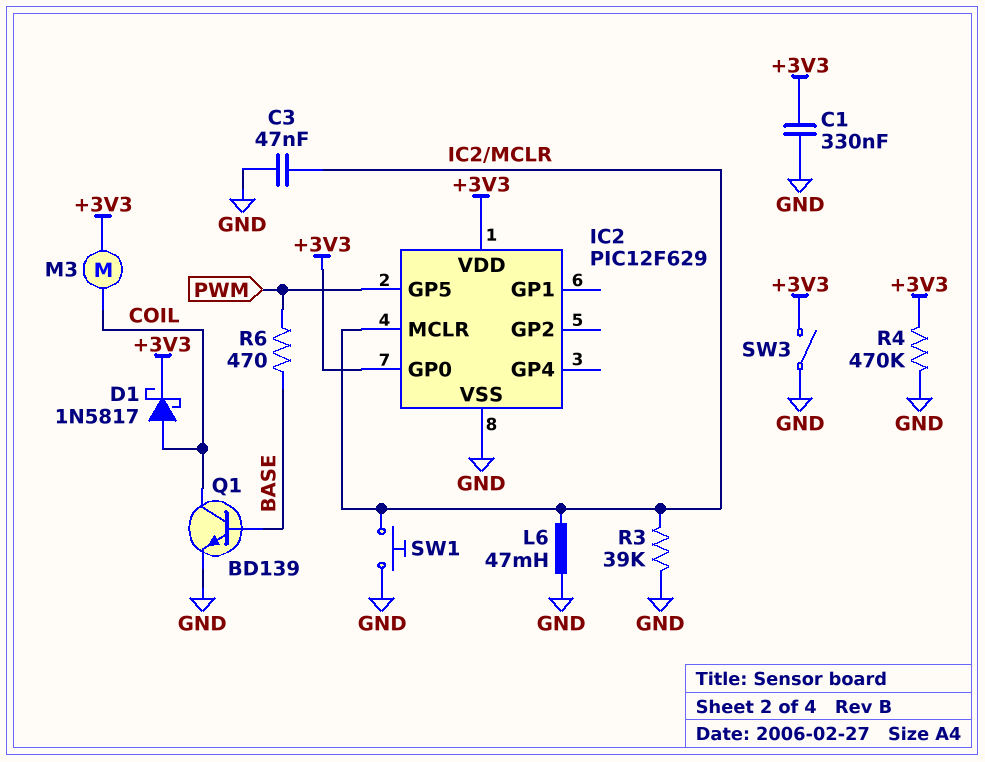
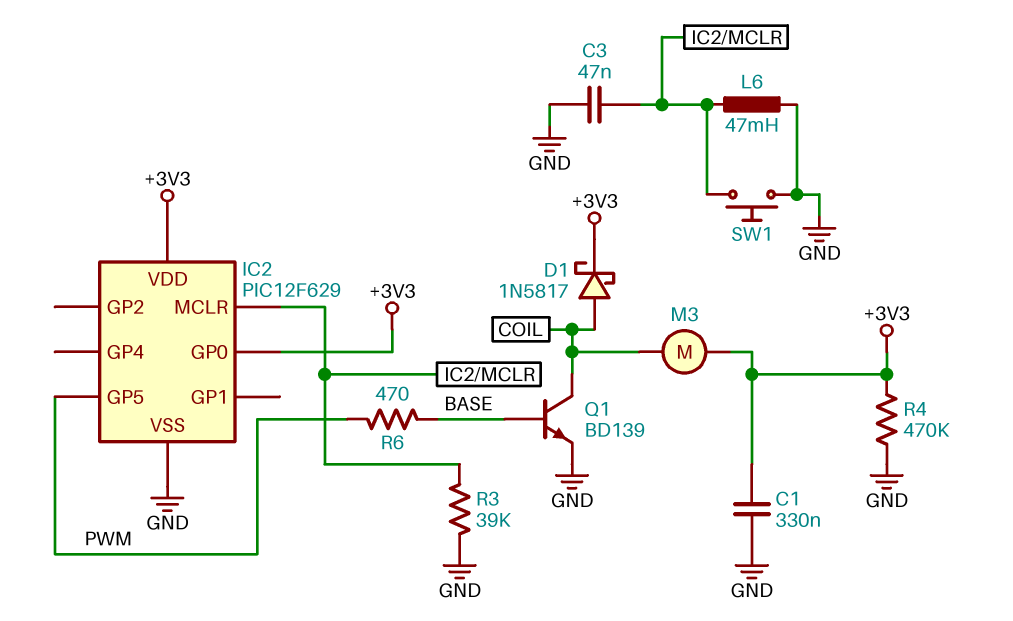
SW3: switch (+3V3, GND) -> none

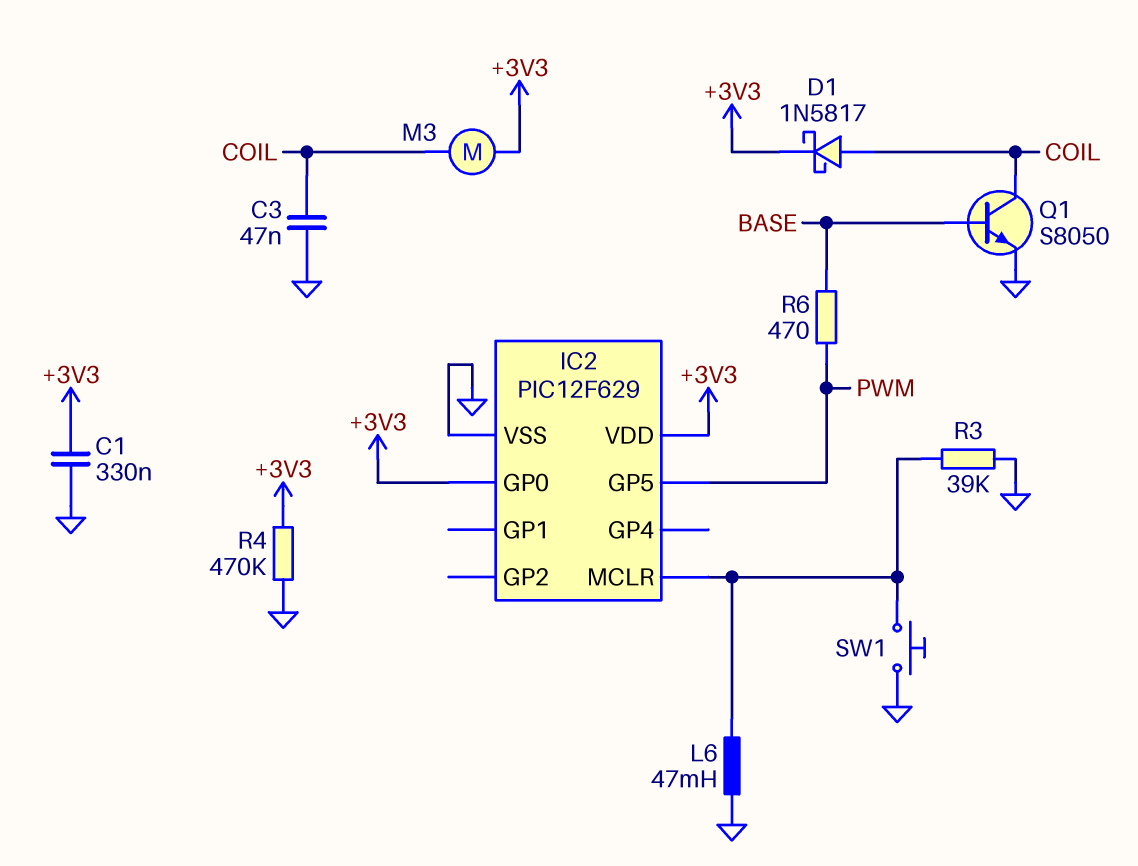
C3: 47nF (GND, IC2/MCLR) -> 47nF (COIL, GND)
Q1: NPN BD139 (B BASE, C COIL, E GND) -> NPN S8050 (B BASE, C COIL, E GND)

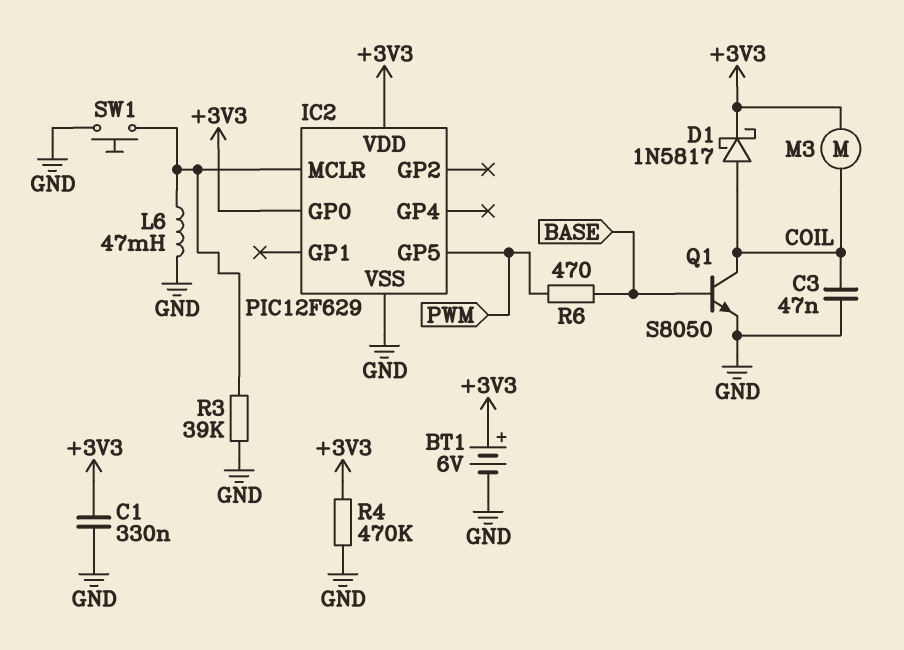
BT1: none -> 6V (plus +3V3, minus GND)

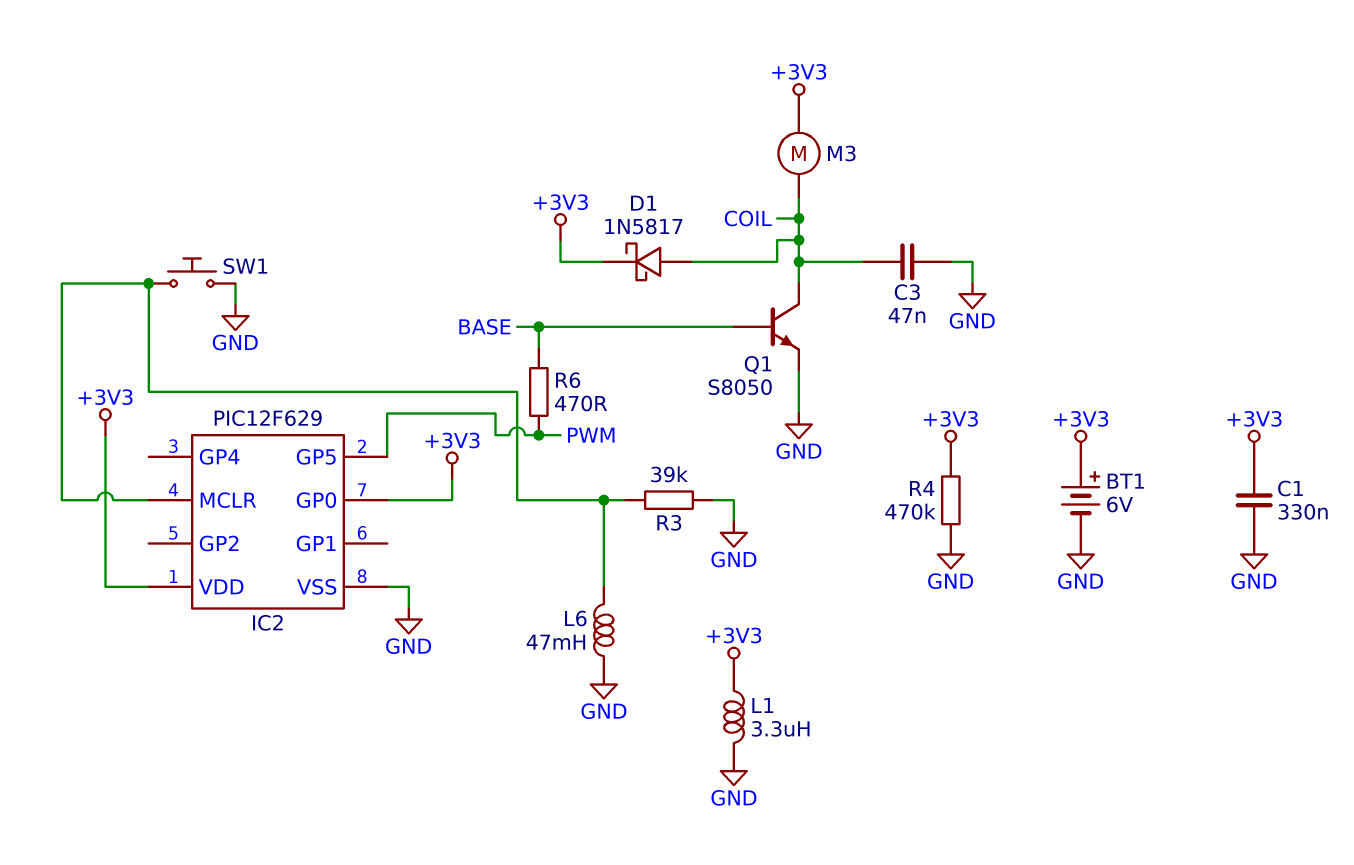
L1: none -> 3.3uH (+3V3, GND)

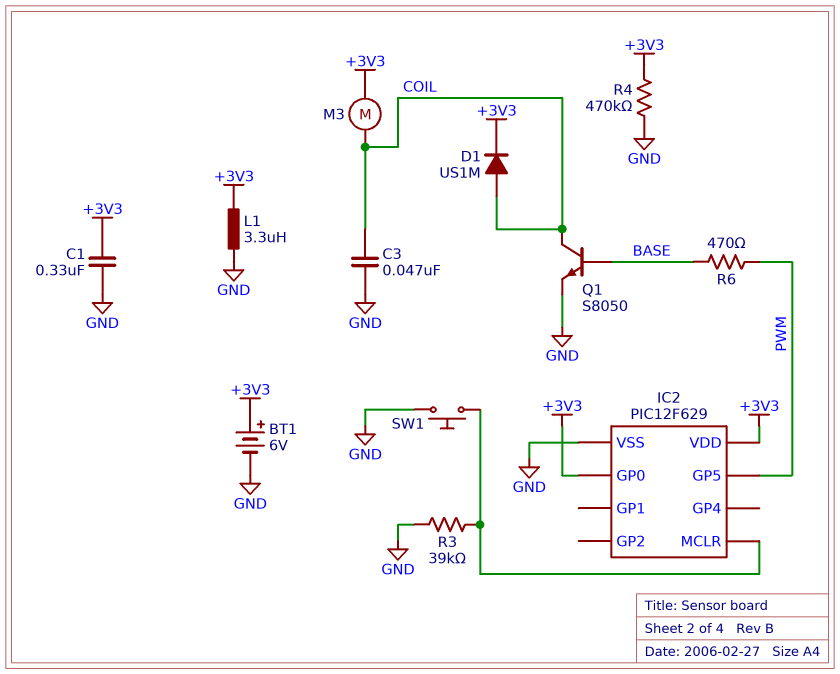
D1: schottky 1N5817 (A COIL, K +3V3) -> diode US1M (A COIL, K +3V3)
L6: 47mH (GND, IC2/MCLR) -> none

